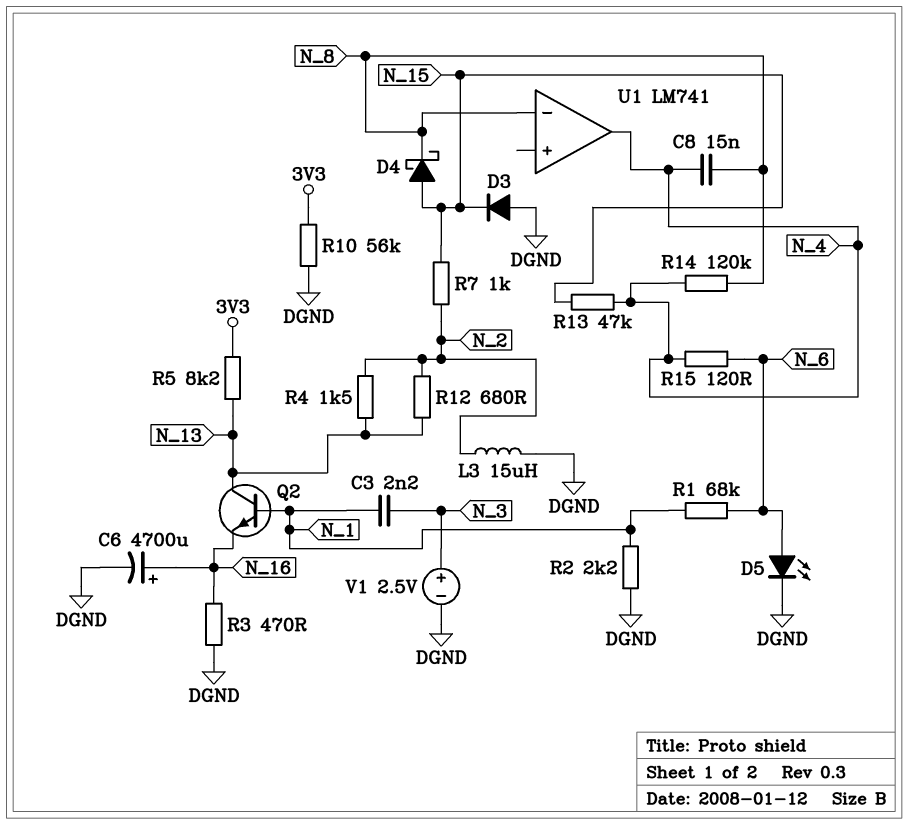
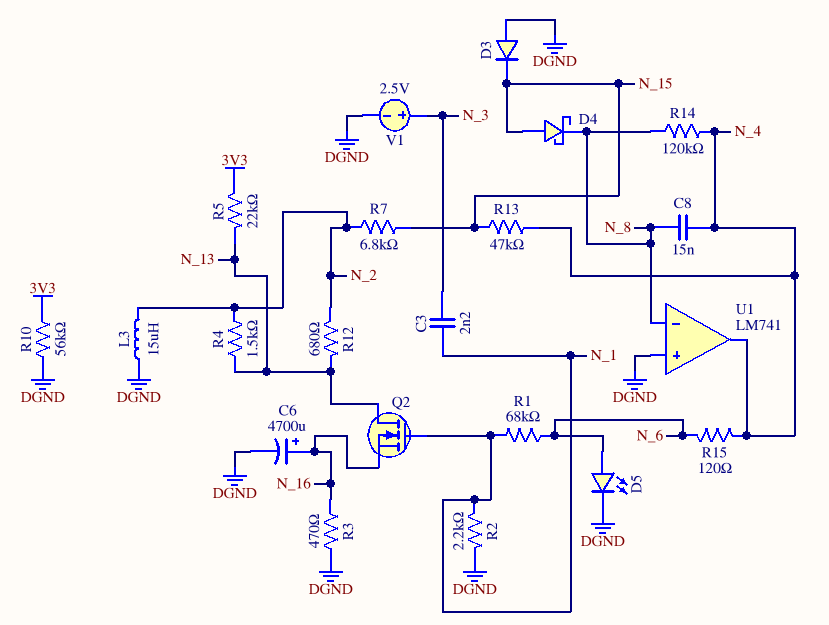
Q2: NPN (B N_1, C N_13, E N_16) -> NMOS (G N_1, D N_13, S N_16)
R5: 8.2k (3V3, N_13) -> 22k (3V3, N_13)
R7: 1k (N_2, N_15) -> 6.8k (N_2, N_15)
U1 pin in+: none -> DGND

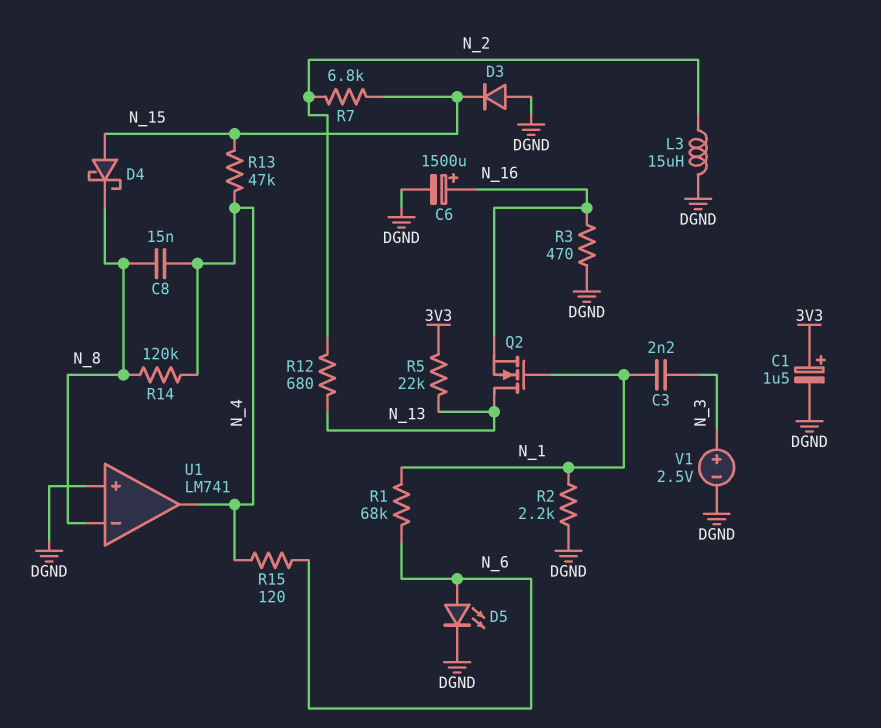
C1: none -> 1.5uF (plus 3V3, minus DGND)
C6: 4700uF (plus N_16, minus DGND) -> 1500uF (plus N_16, minus DGND)
R4: 1.5k (N_2, N_13) -> none
R10: 56k (3V3, DGND) -> none

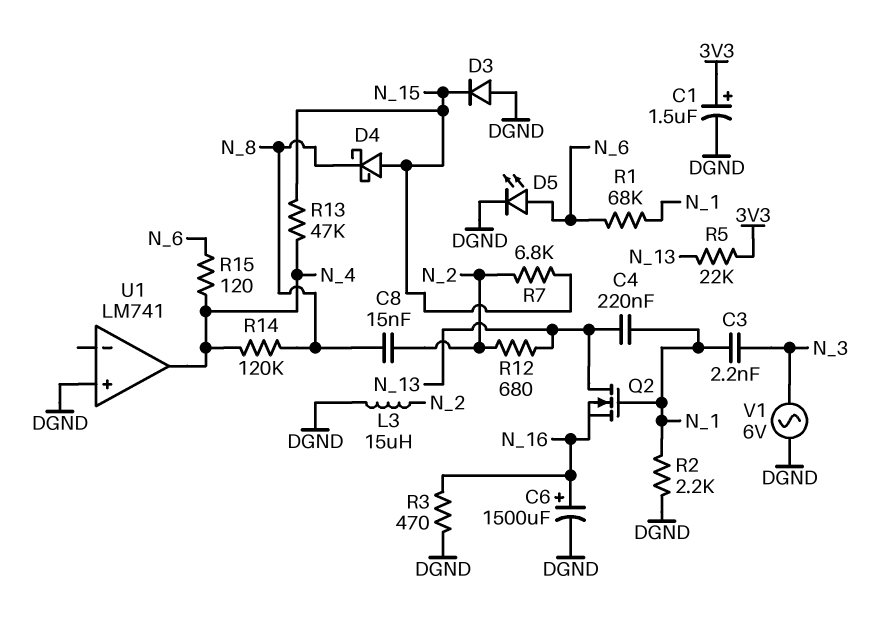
C4: none -> 220nF (N_1, N_13)
C8: 15nF (N_4, N_8) -> 15nF (N_2, N_8)
U1 pin in-: N_8 -> none
V1: 2.5V (plus N_3, minus DGND) -> AC 6V (DGND, N_3)

